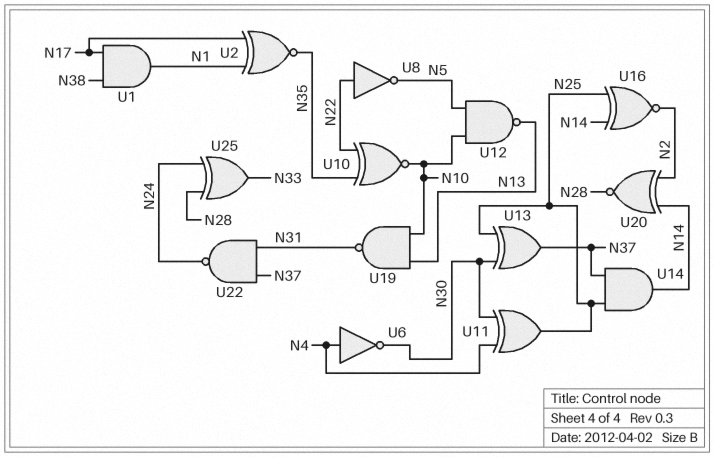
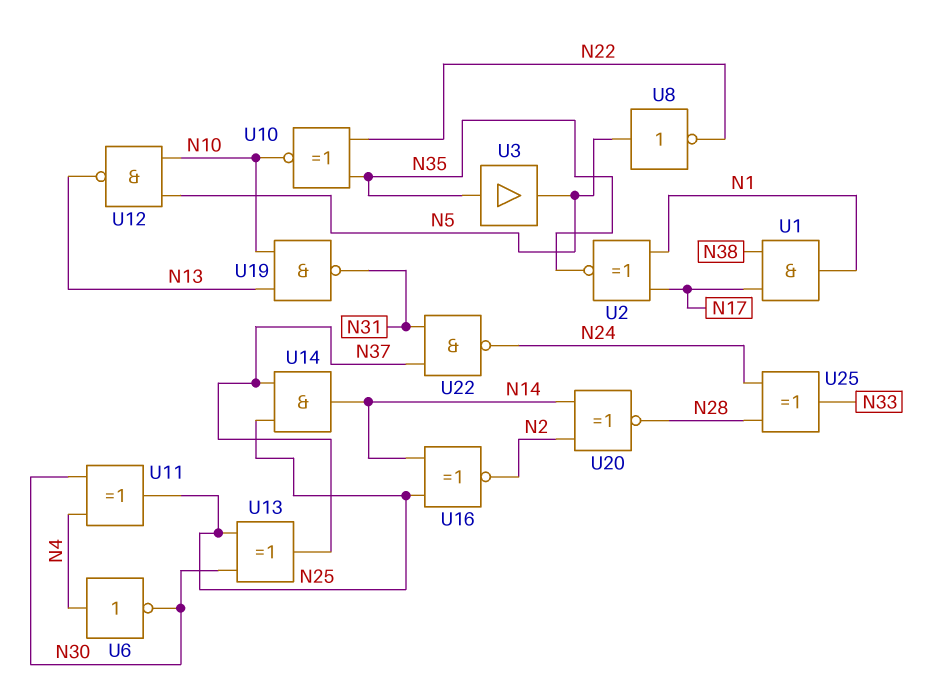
U3: none -> buffer (in N35, out N5)
U8: NOT (in N22, out N5) -> NOT (in N5, out N22)

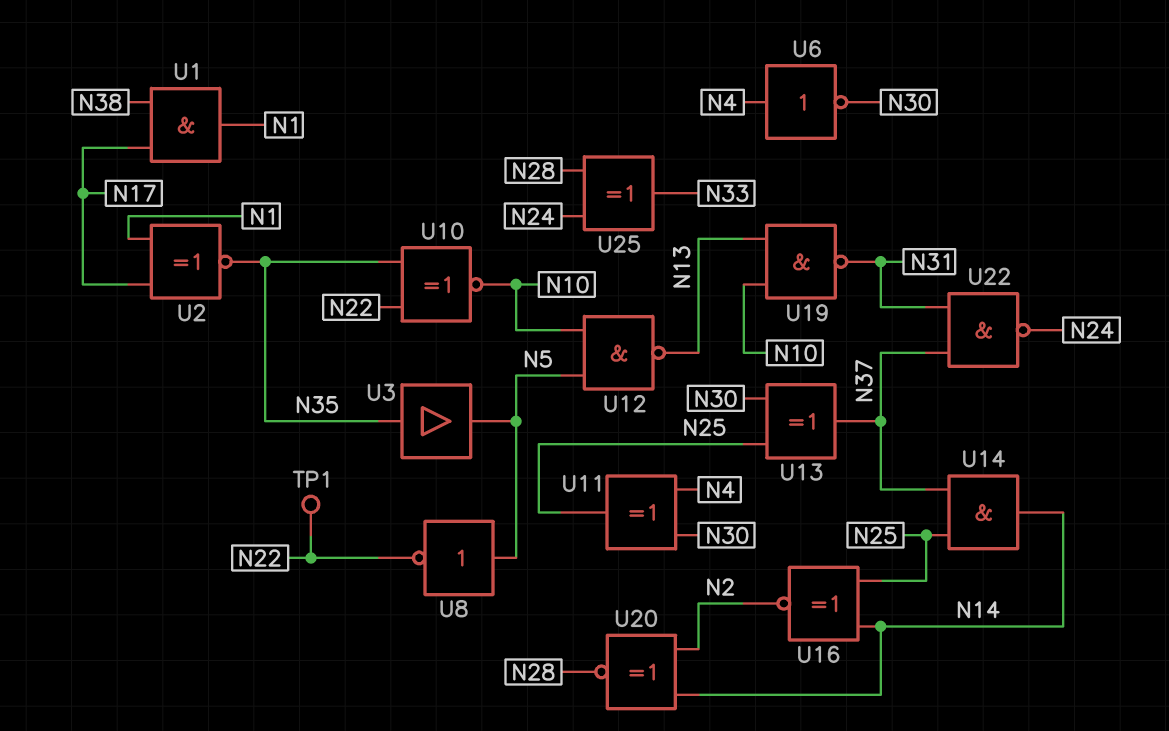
TP1: none -> test point (N22)

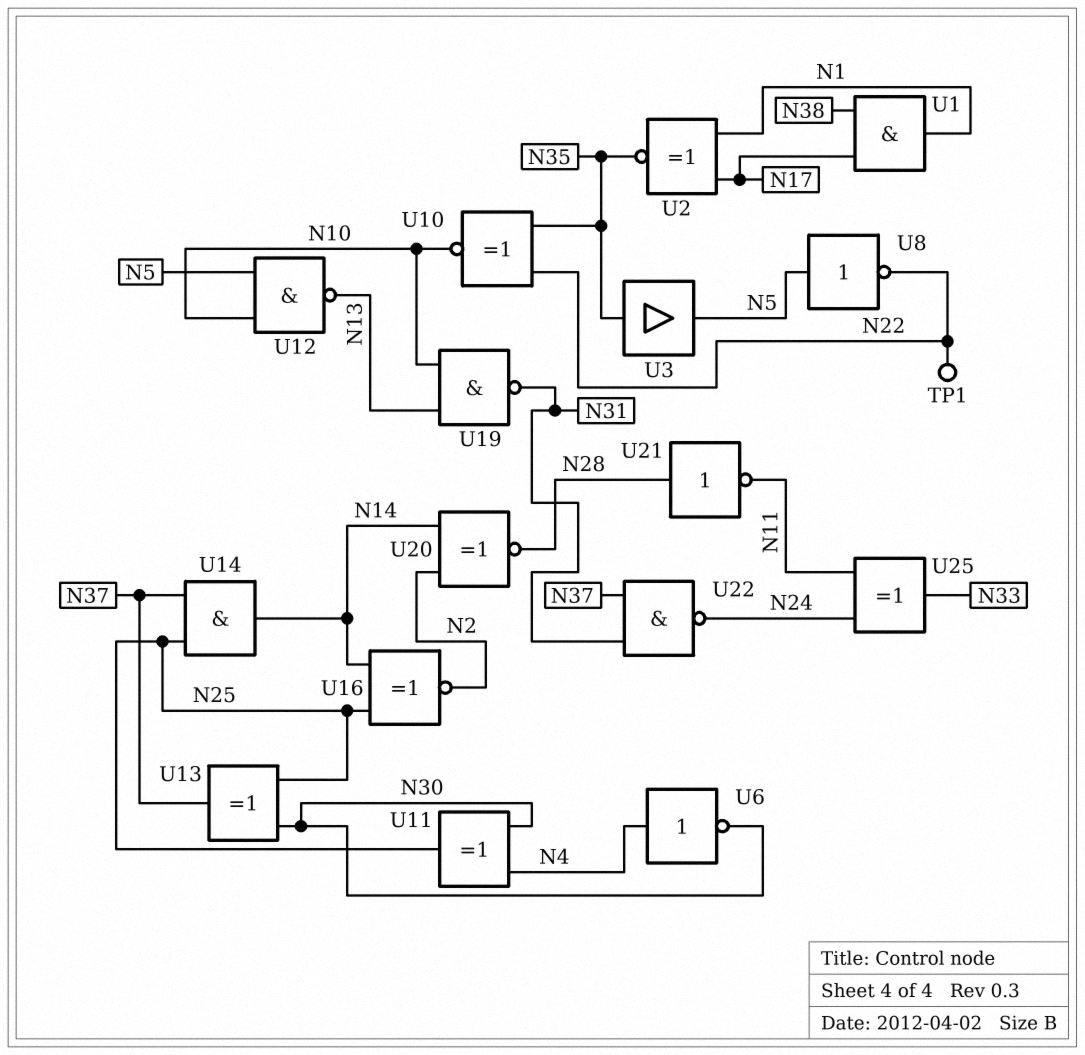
U21: none -> NOT (in N28, out N11)
U25: XOR (in N24, in N28, out N33) -> XOR (in N11, in N24, out N33)

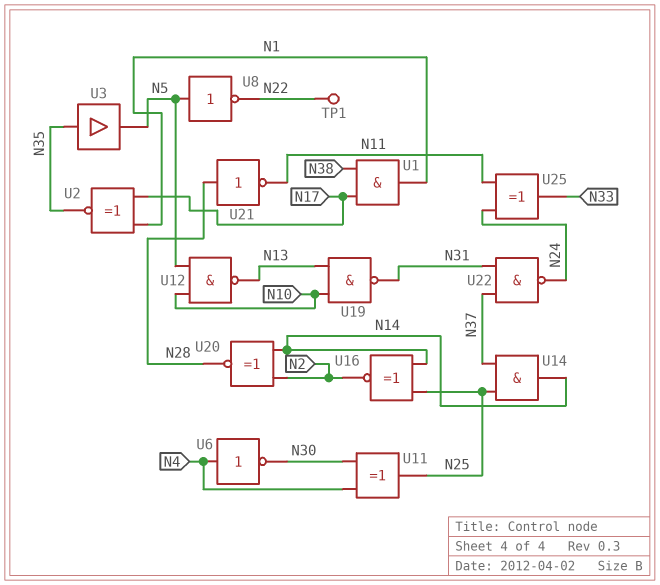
U10: XNOR (in N22, in N35, out N10) -> none
U13: XOR (in N25, in N30, out N37) -> none

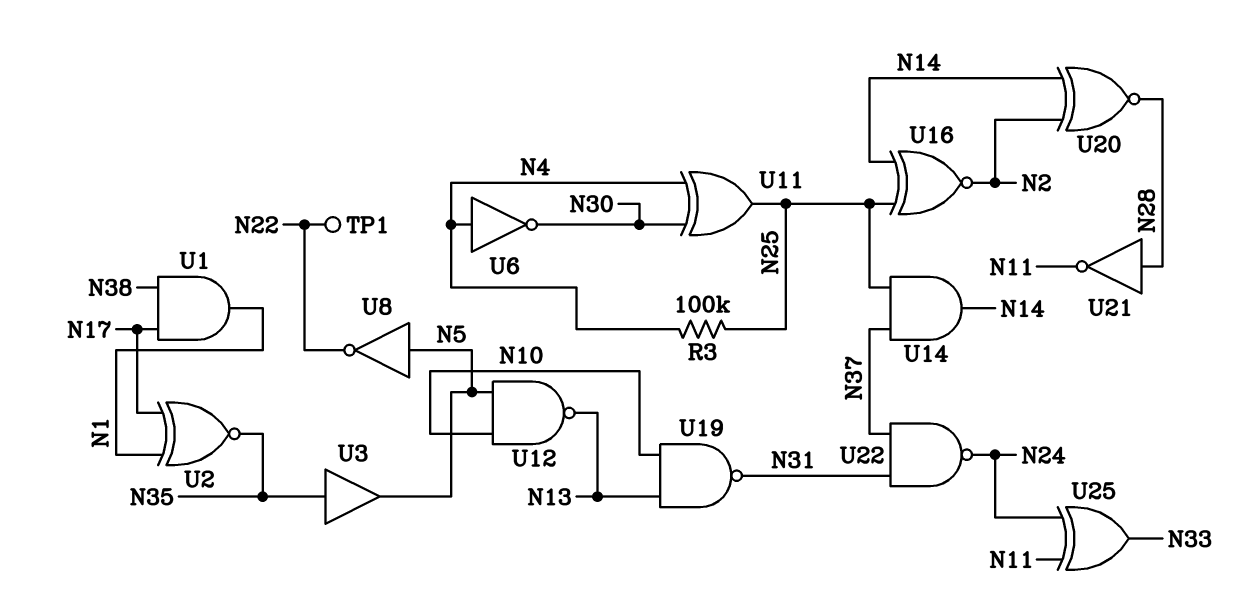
R3: none -> 100k (N4, N25)

